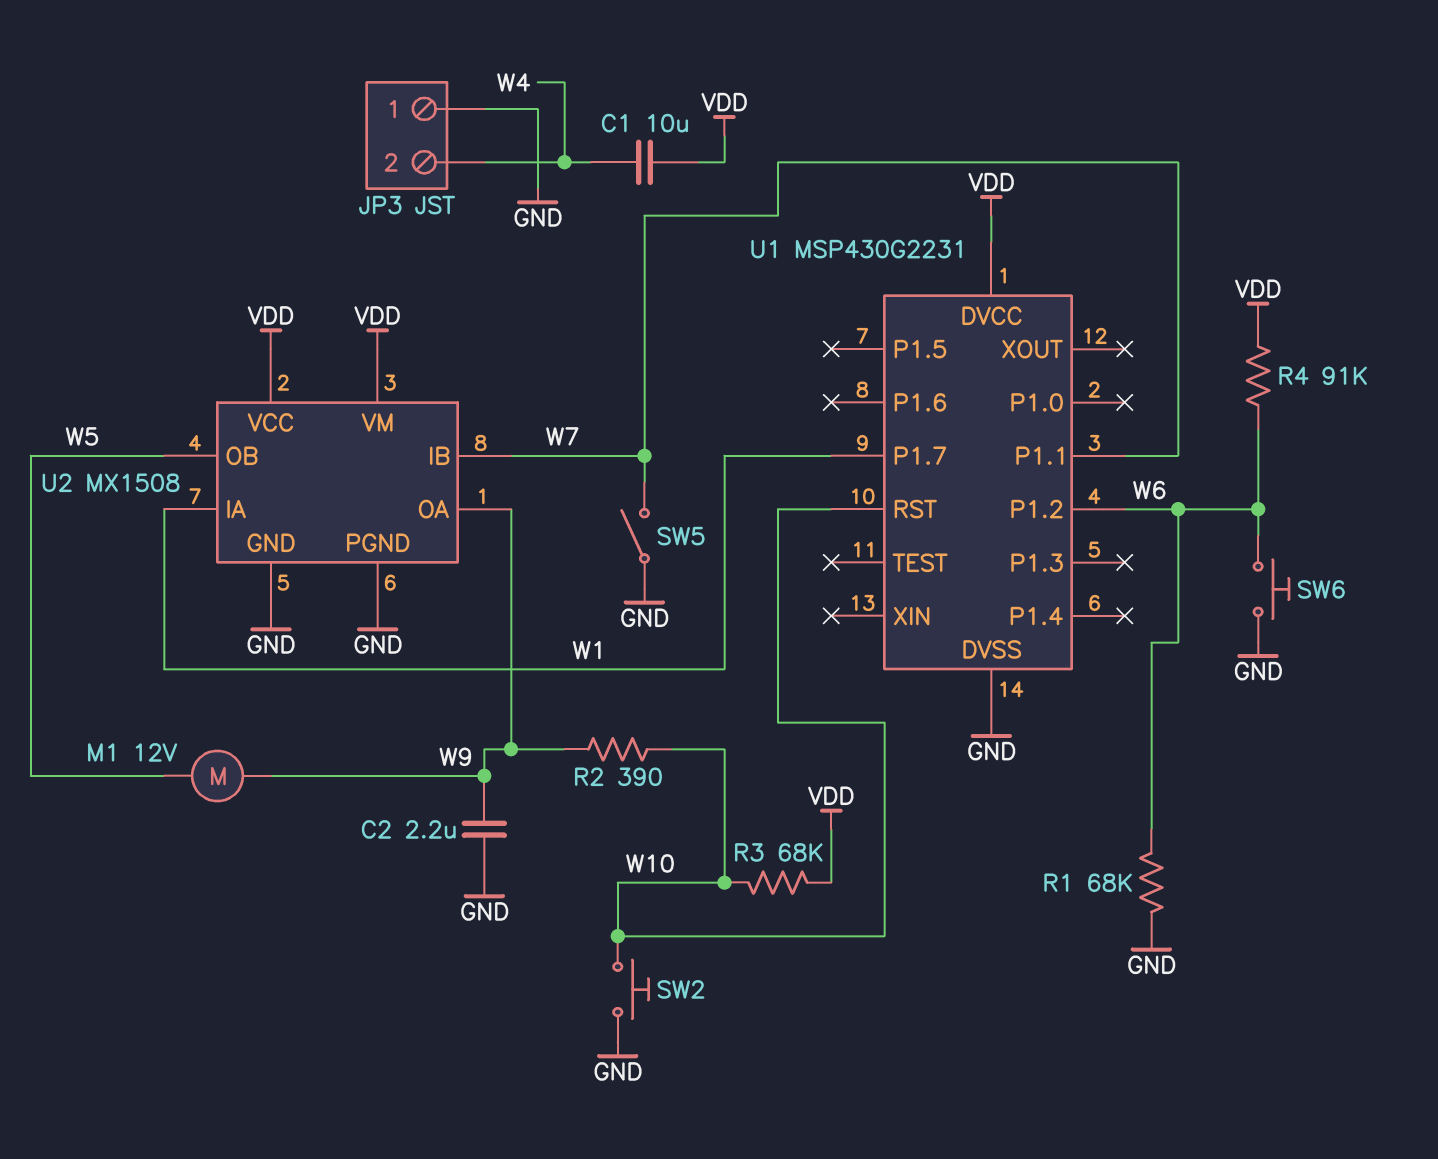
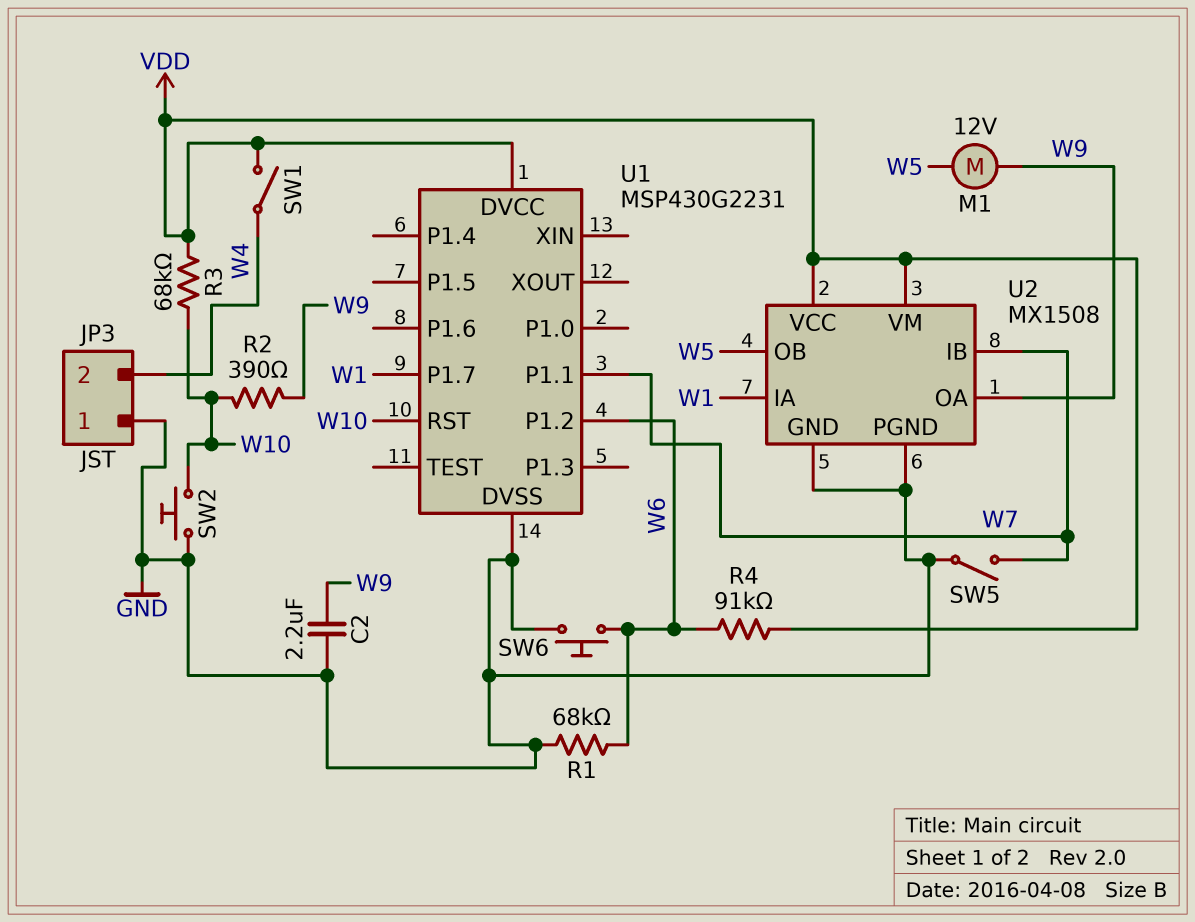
C1: 10uF (VDD, W4) -> none
SW1: none -> switch (VDD, W4)

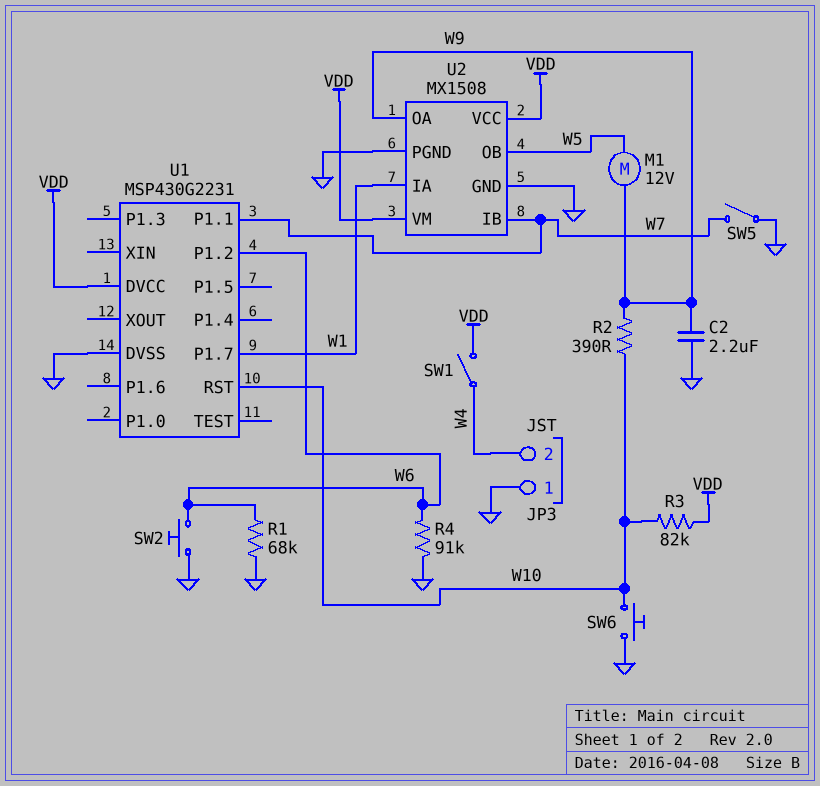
R3: 68k (VDD, W10) -> 82k (VDD, W10)
R4: 91k (VDD, W6) -> 91k (GND, W6)
SW2: button (GND, W10) -> button (GND, W6)
SW6: button (GND, W6) -> button (GND, W10)

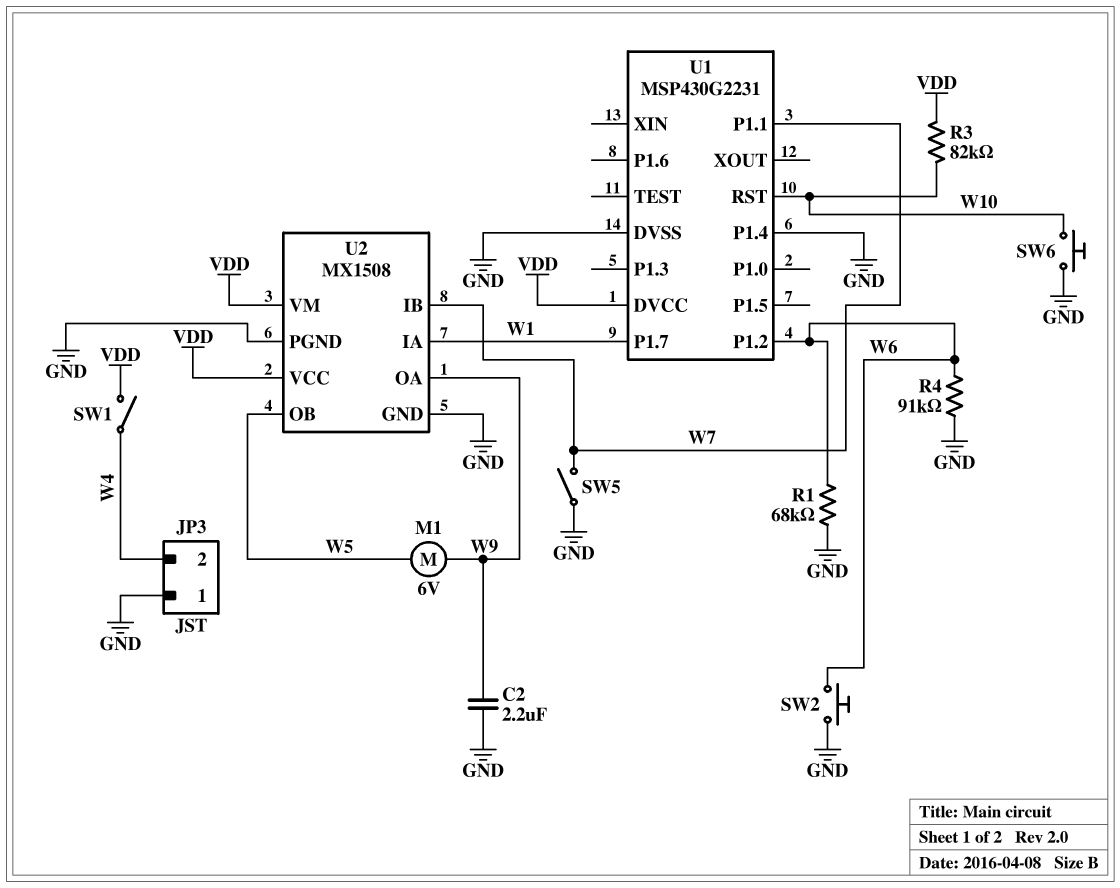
M1: motor 12V (W5, W9) -> motor 6V (W5, W9)
R2: 390 (W9, W10) -> none
U1 pin P1.4: none -> GND

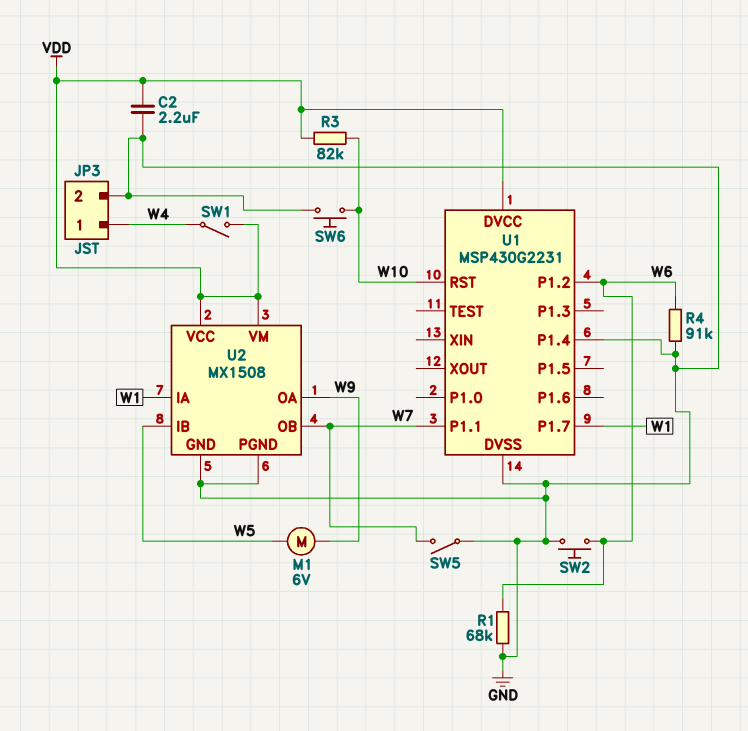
C2: 2.2uF (GND, W9) -> 2.2uF (GND, VDD)
JP3 pin 1: GND -> W4
JP3 pin 2: W4 -> GND
U2 pin IB: W7 -> W5
U2 pin OB: W5 -> W7

